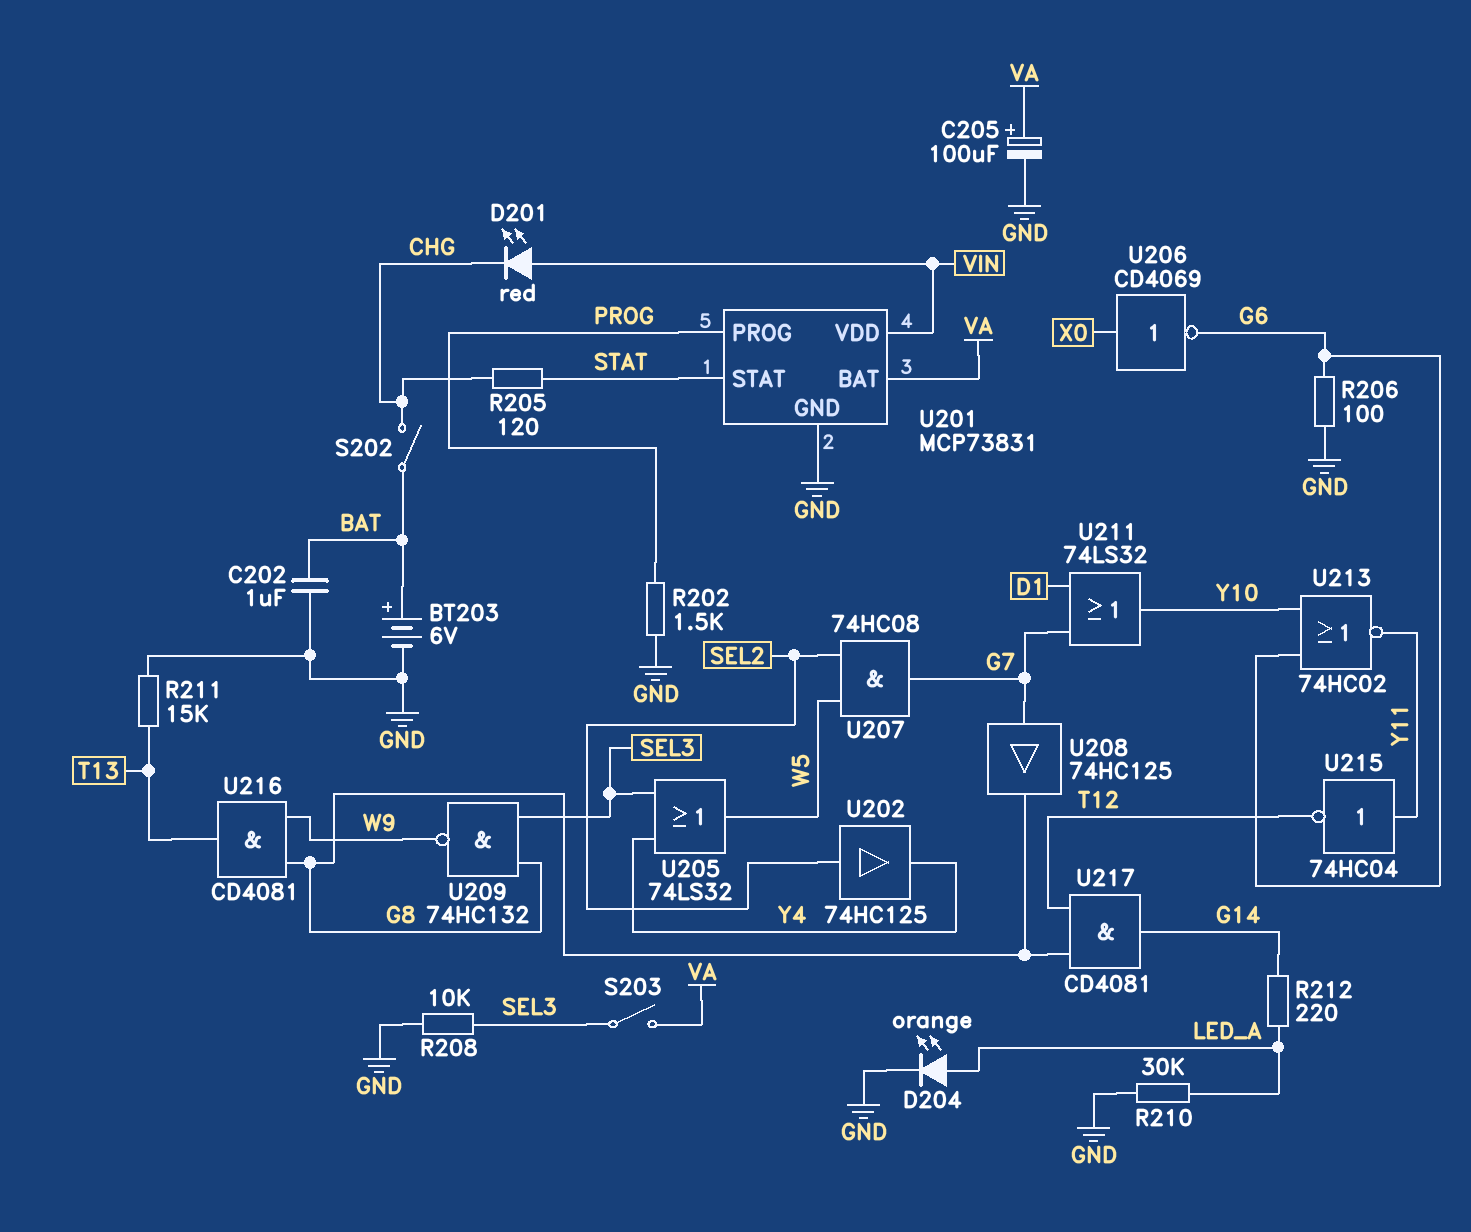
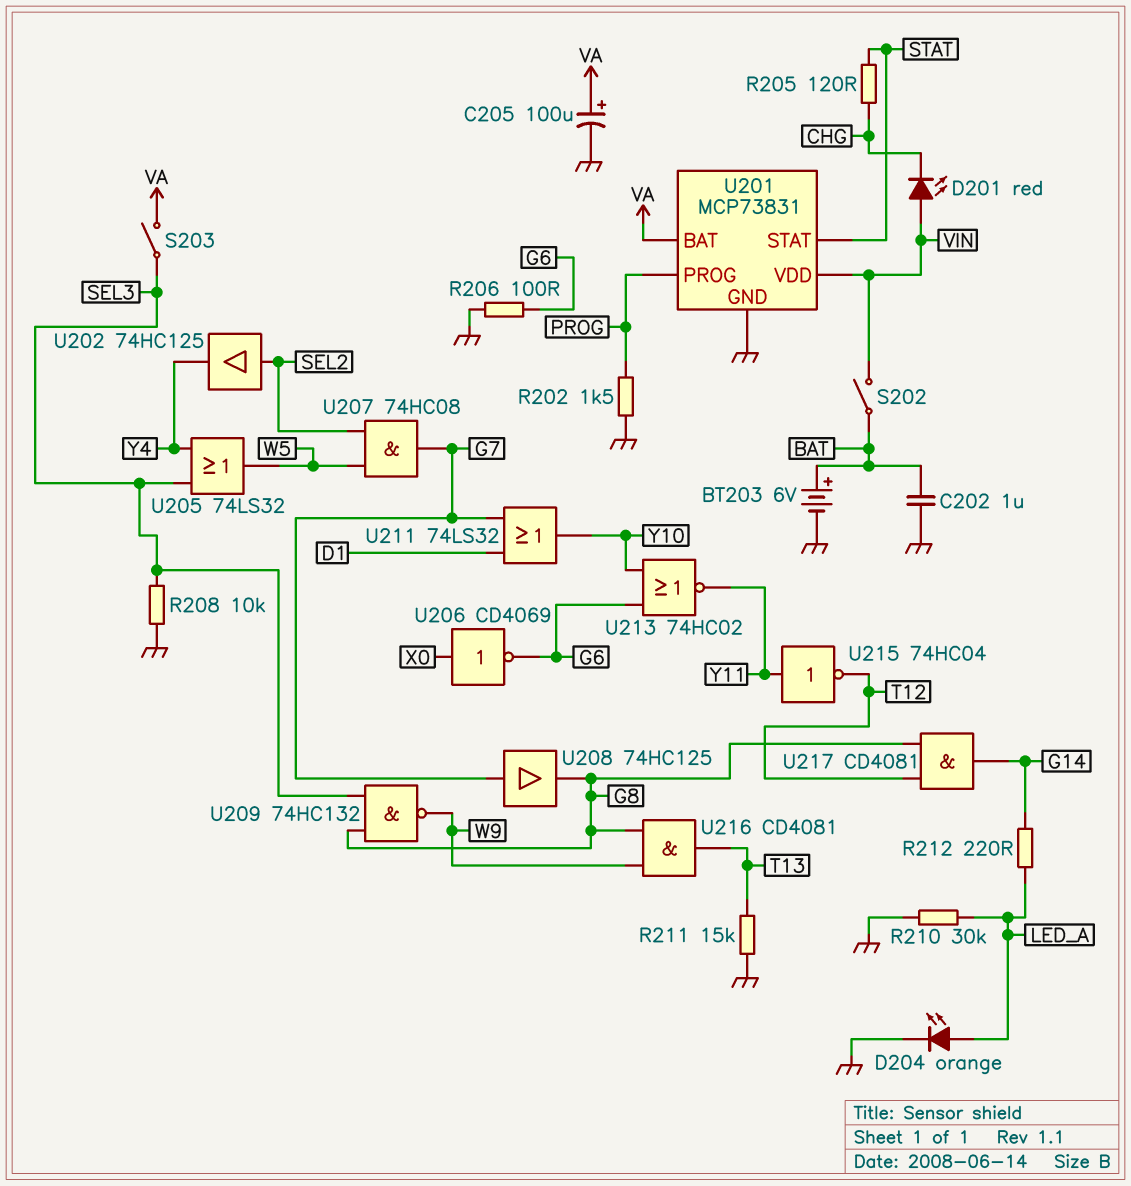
S202: switch (BAT, CHG) -> switch (BAT, VIN)

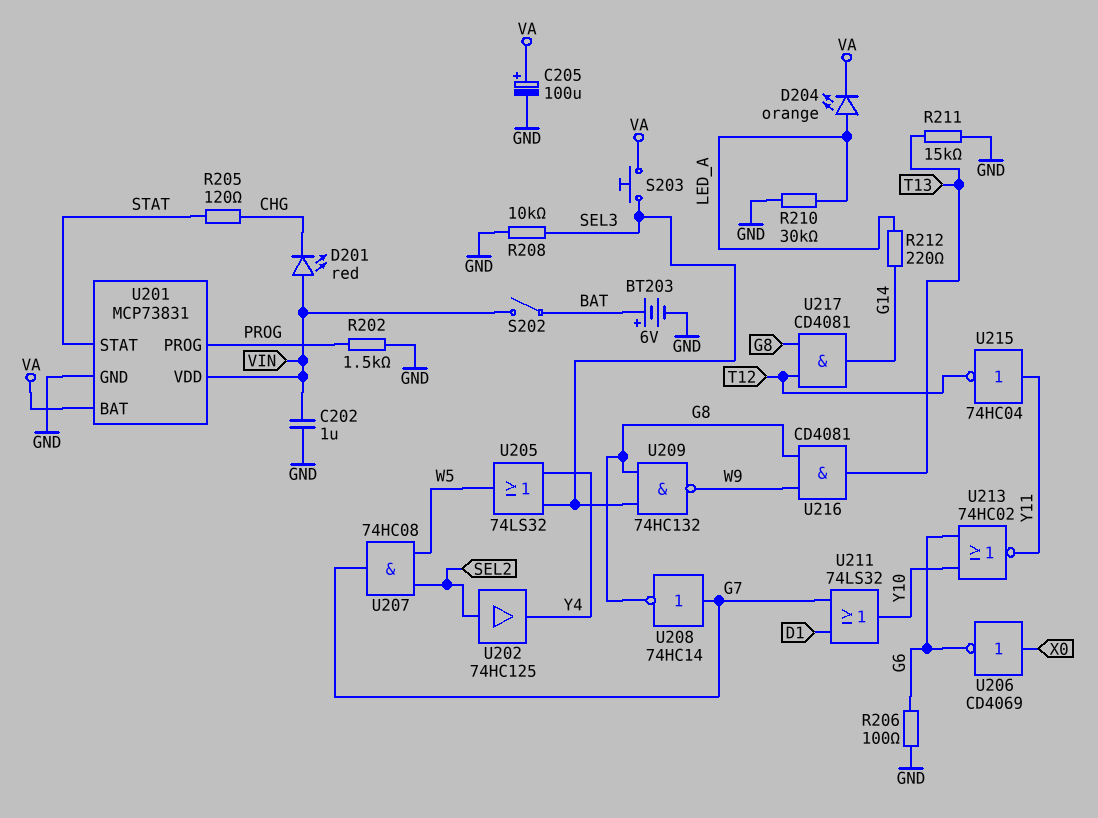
C202: 1uF (BAT, GND) -> 1uF (GND, VIN)
D204: LED orange (A LED_A, K GND) -> LED orange (A LED_A, K VA)
S203: switch (SEL3, VA) -> button (SEL3, VA)
U208: buffer 74HC125 (in G7, out G8) -> NOT 74HC14 (in G7, out G8)

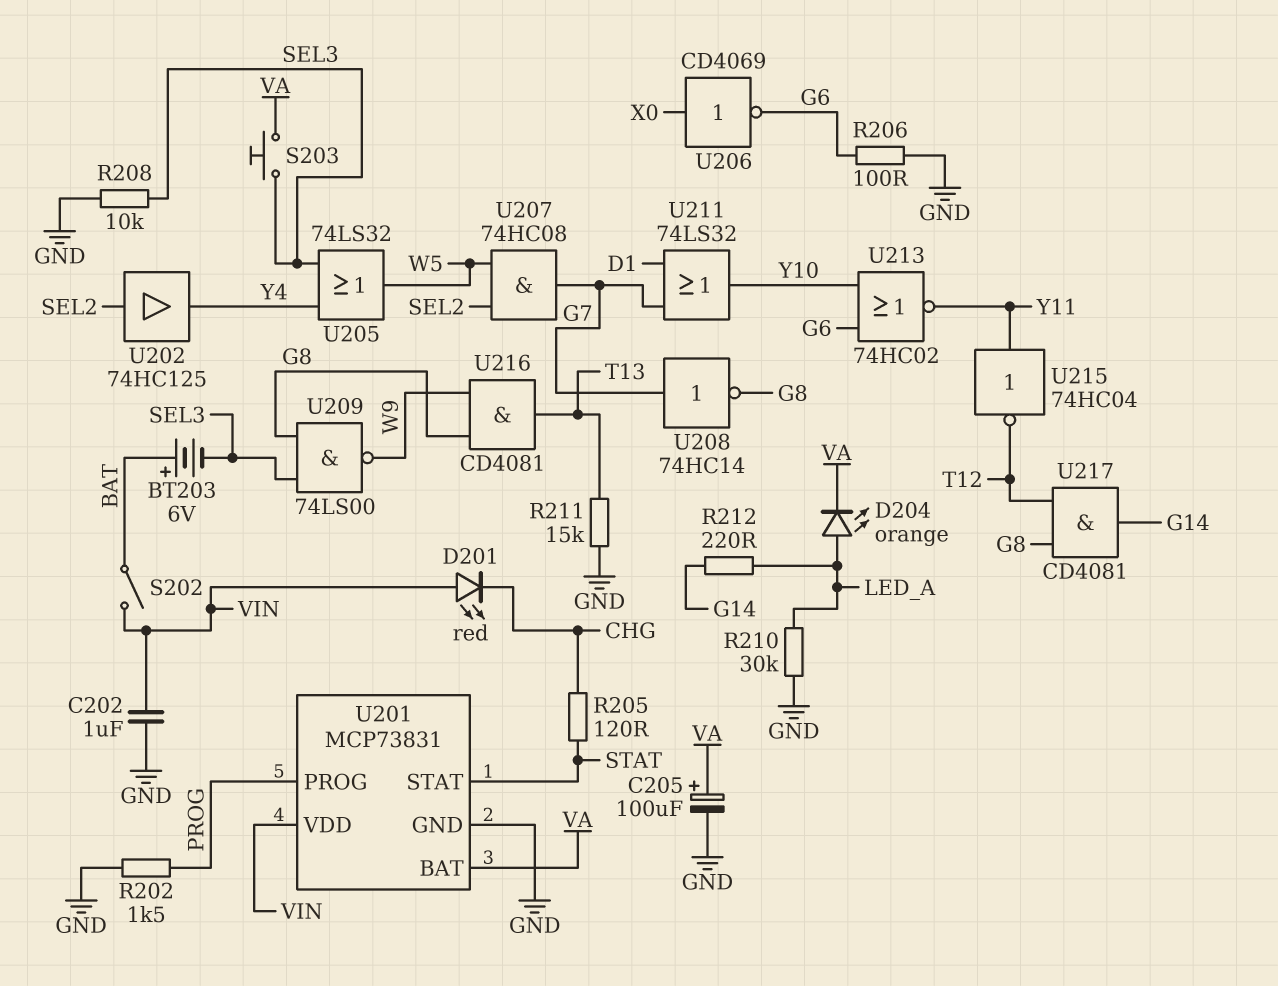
BT203: 6V (plus BAT, minus GND) -> 6V (plus BAT, minus SEL3)
U209: NAND 74HC132 (in G8, in SEL3, out W9) -> NAND 74LS00 (in G8, in SEL3, out W9)

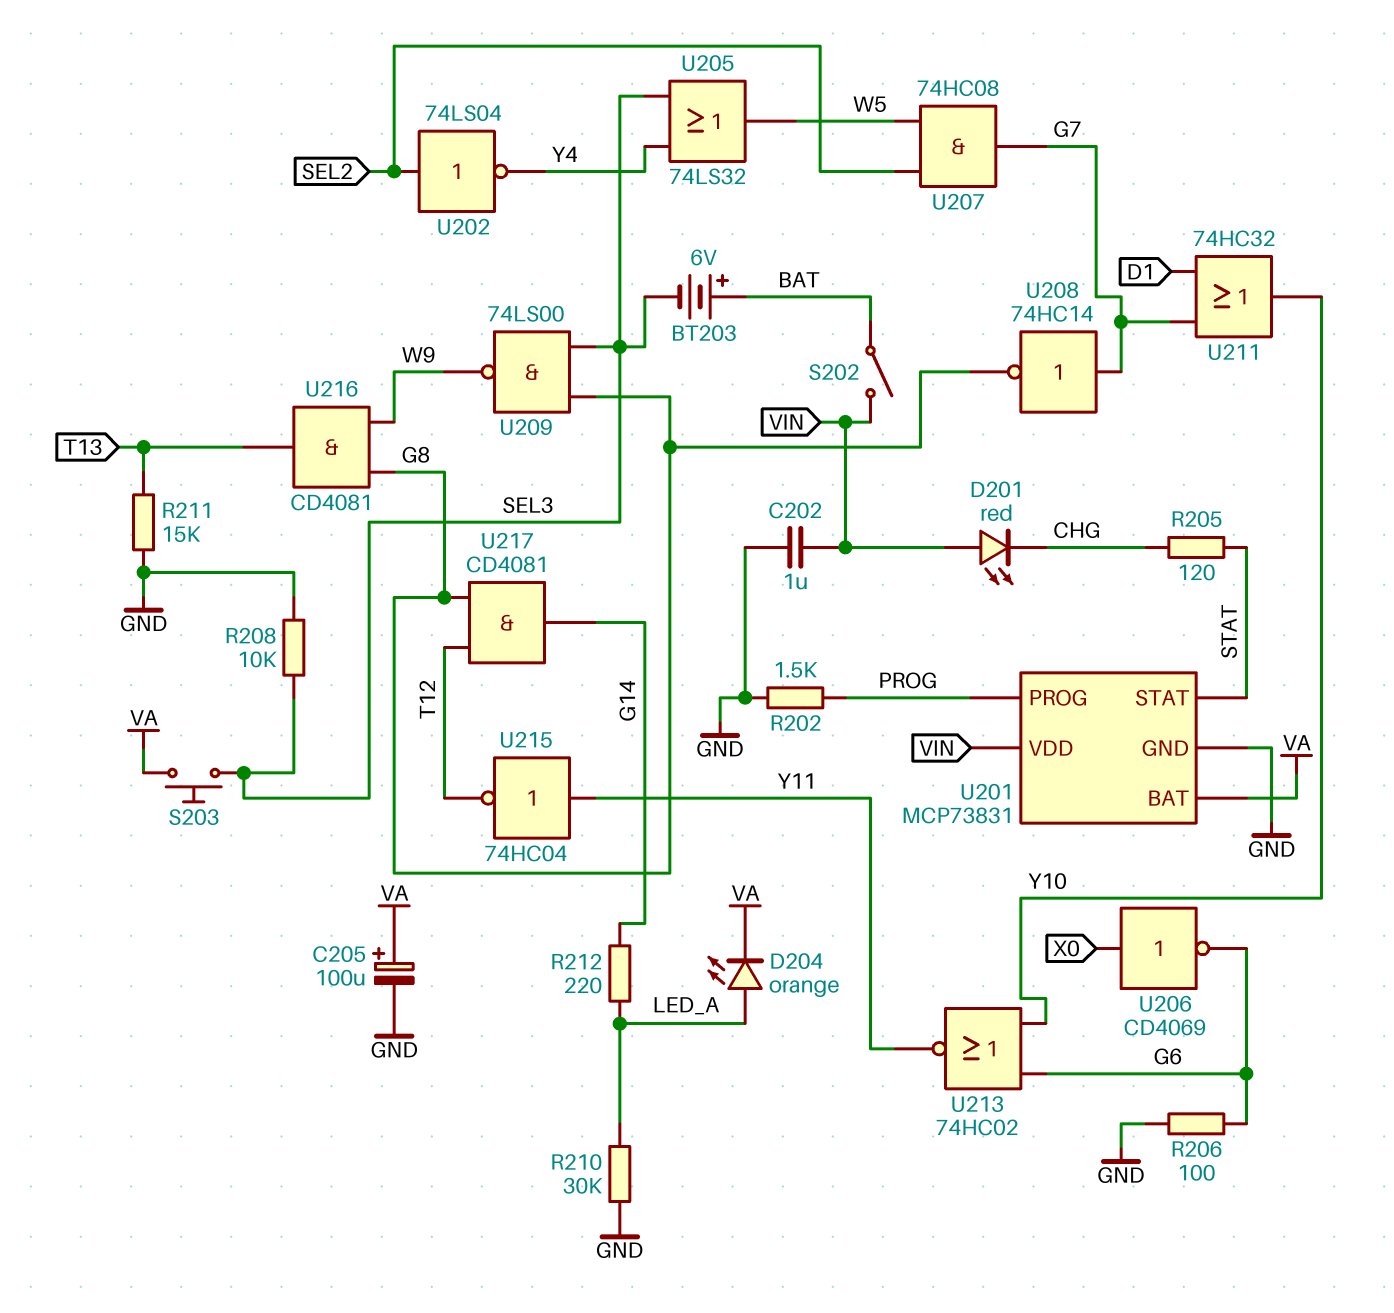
U202: buffer 74HC125 (in SEL2, out Y4) -> NOT 74LS04 (in SEL2, out Y4)
U211: OR 74LS32 (in D1, in G7, out Y10) -> OR 74HC32 (in D1, in G7, out Y10)

